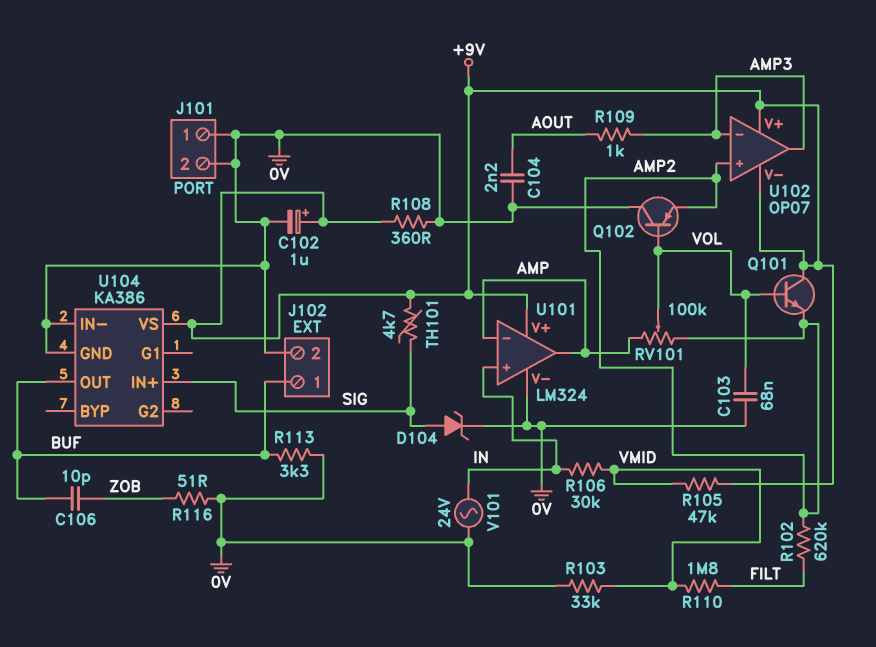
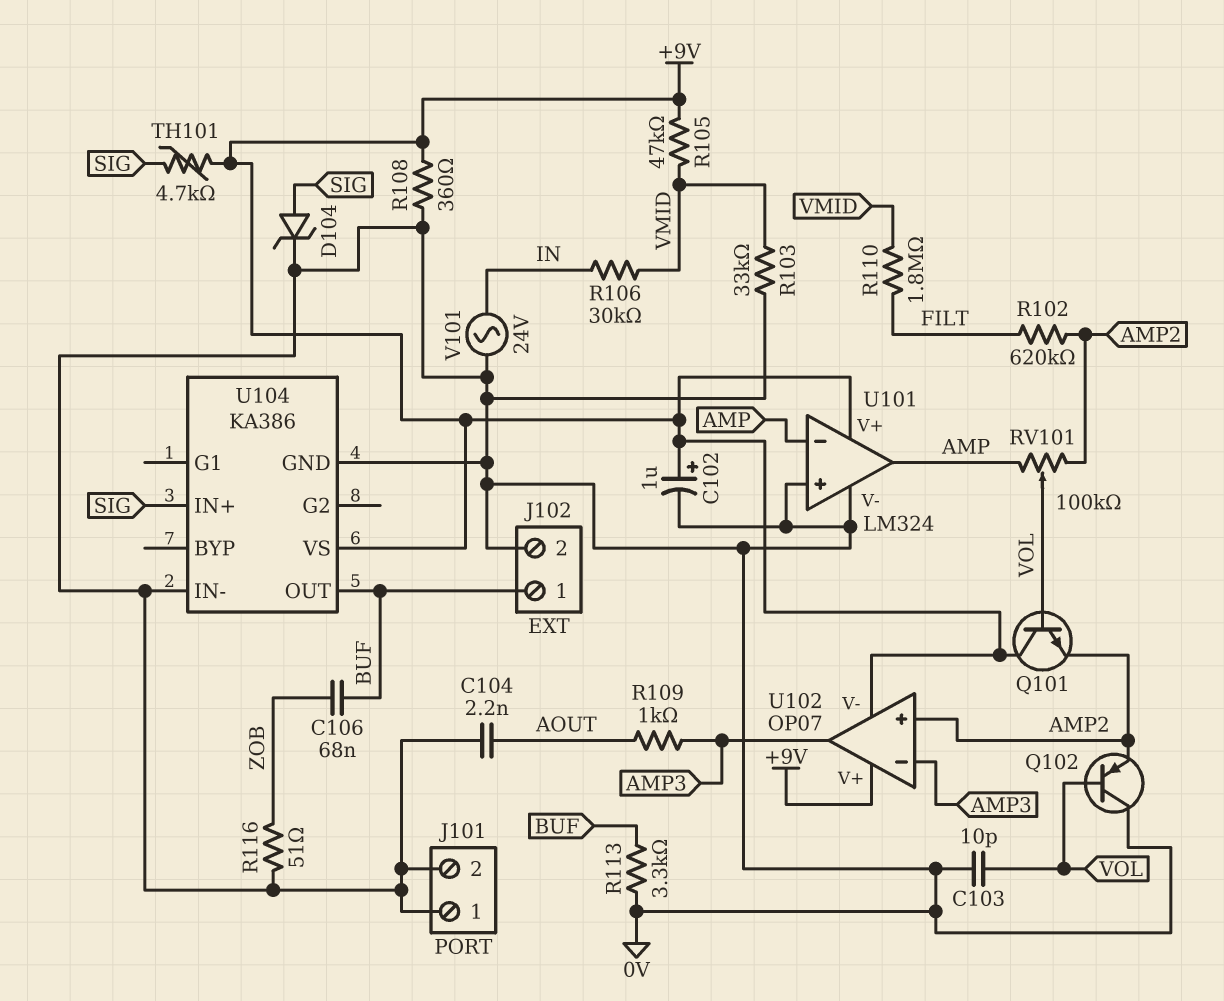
C103: 68nF (0V, VOL) -> 10pF (0V, VOL)
C106: 10pF (BUF, ZOB) -> 68nF (BUF, ZOB)
U101 pin in+: IN -> 0V

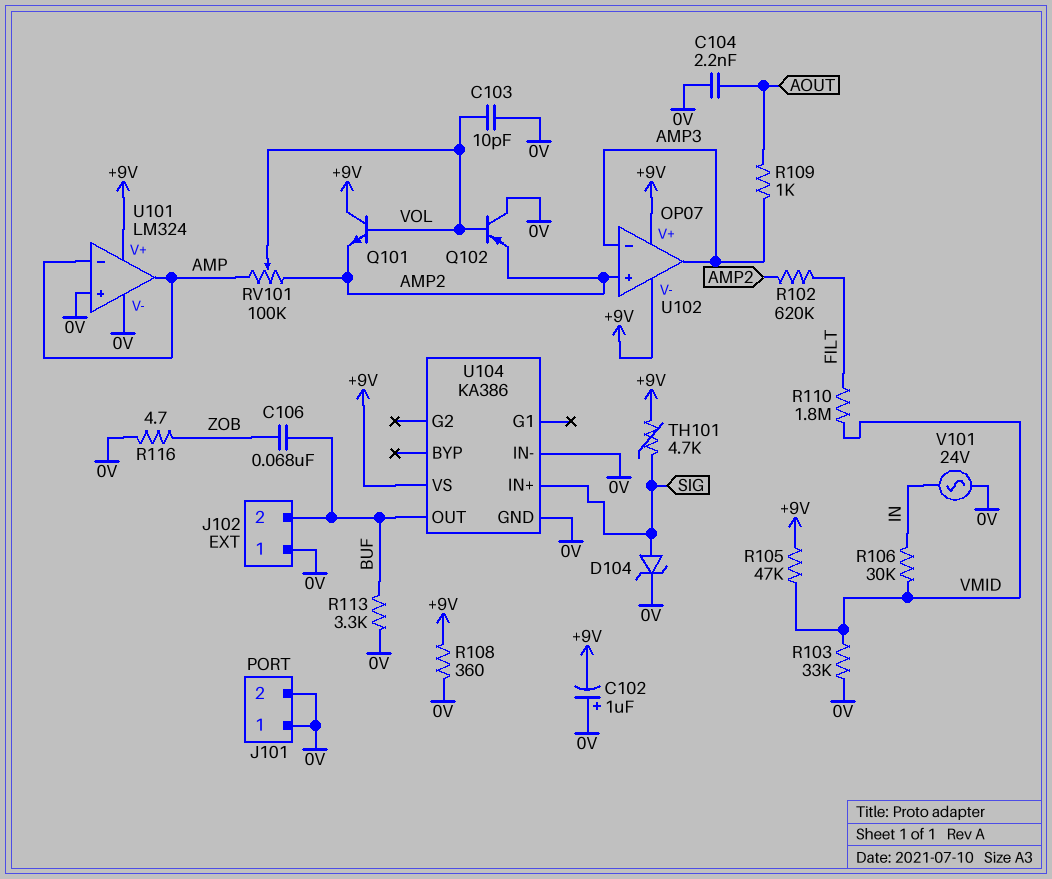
C102: 1uF (plus +9V, minus 0V) -> 1uF (plus 0V, minus +9V)
J102 pin 1: BUF -> 0V
J102 pin 2: 0V -> BUF
R116: 51 (0V, ZOB) -> 4.7 (0V, ZOB)

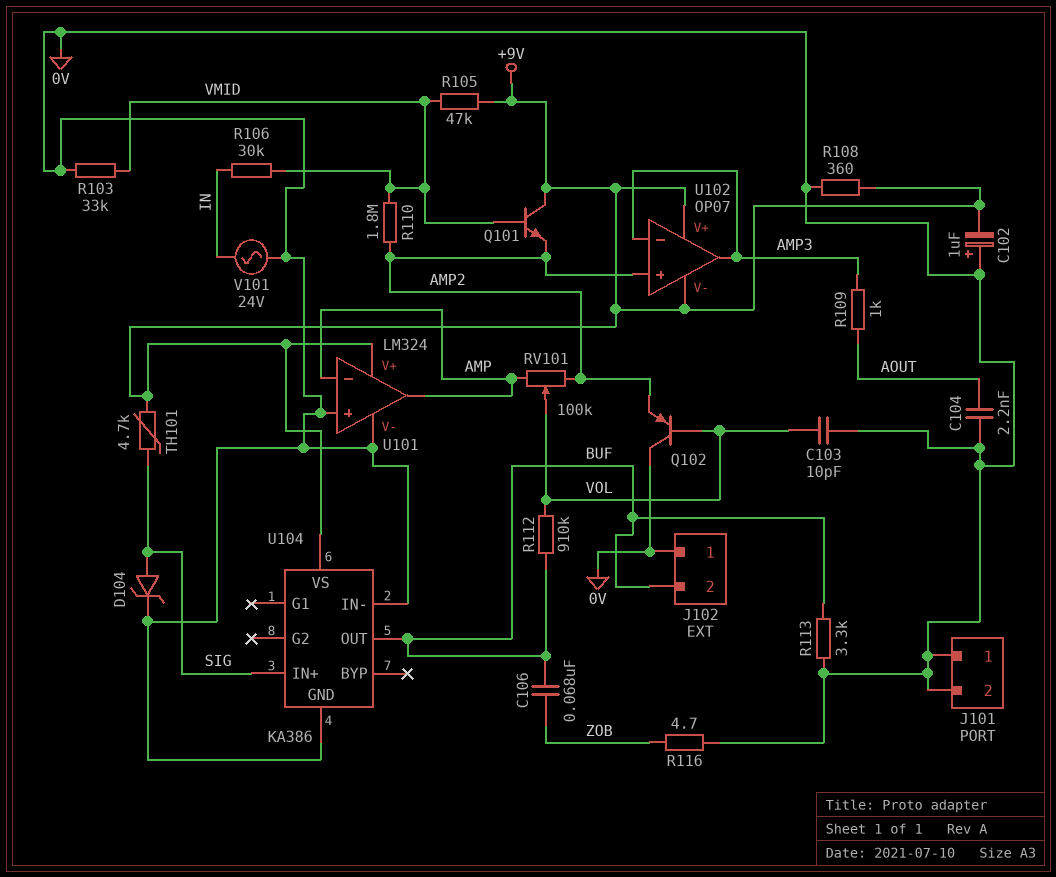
Q101: NPN (B VOL, C +9V, E AMP2) -> NPN (B VMID, C +9V, E AMP2)
R102: 620k (AMP2, FILT) -> none
R110: 1.8M (FILT, VMID) -> 1.8M (AMP2, VMID)
R112: none -> 910k (BUF, VOL)

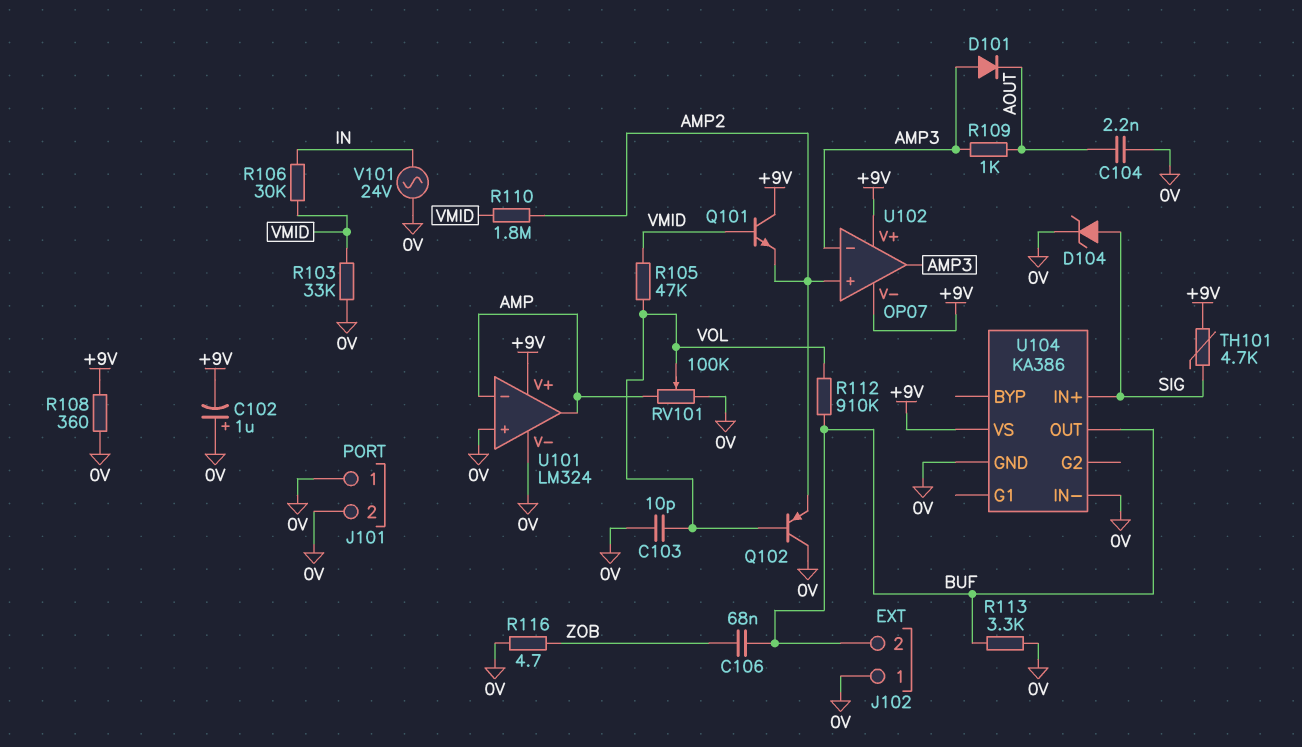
D101: none -> diode (A AMP3, K AOUT)
R105: 47k (+9V, VMID) -> 47k (VMID, VOL)
RV101: 100k (AMP, AMP2, wiper VOL) -> 100k (0V, AMP, wiper VOL)

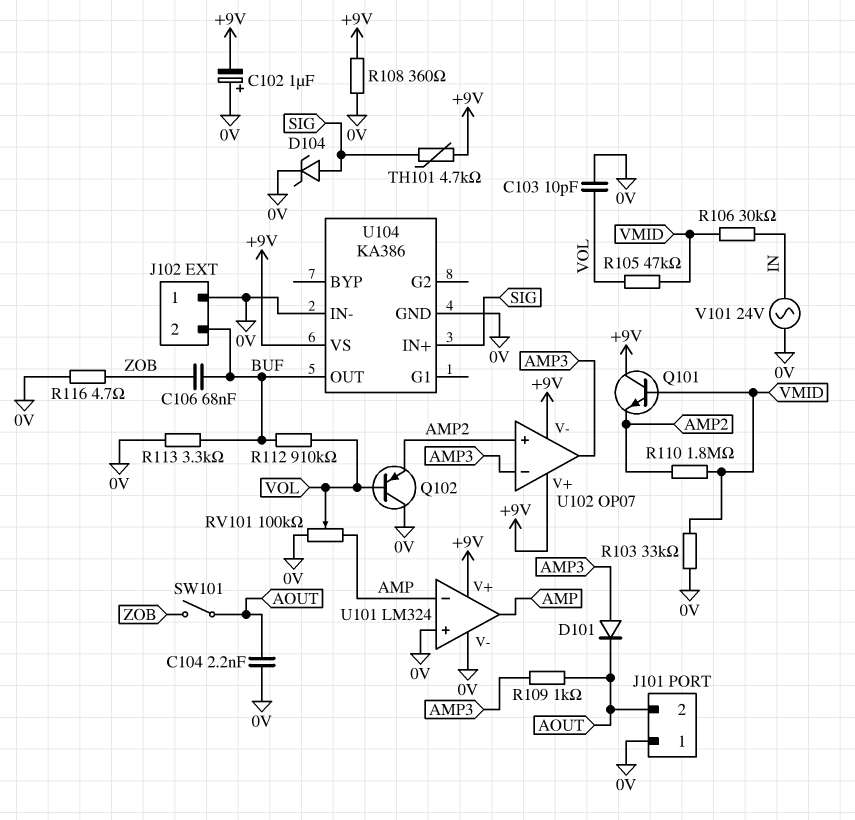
J101 pin 2: 0V -> AOUT
SW101: none -> switch (AOUT, ZOB)

